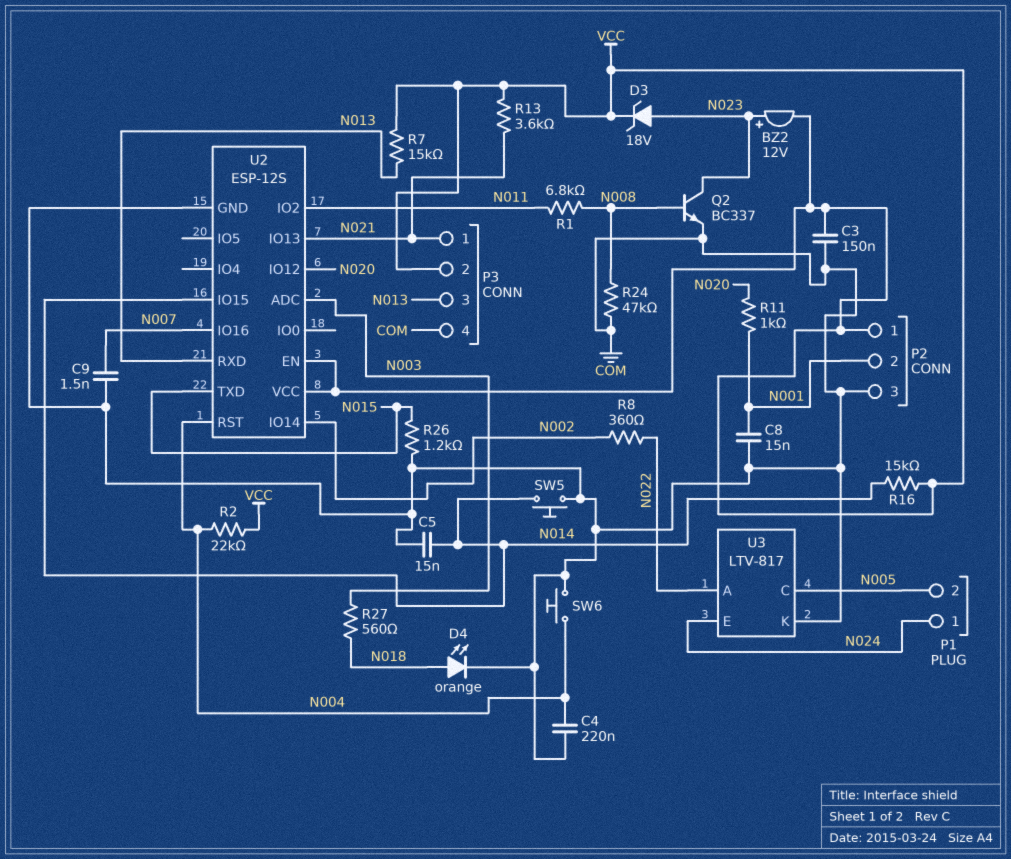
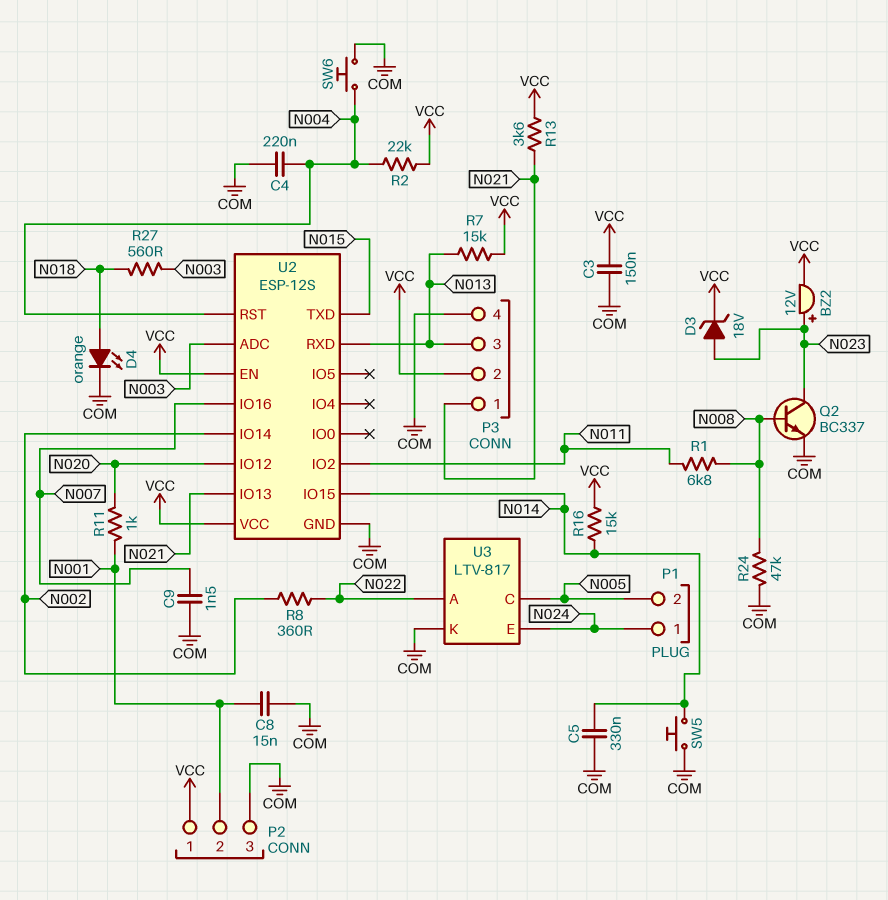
C5: 15nF (COM, N014) -> 330nF (COM, N014)
R26: 1.2k (COM, N015) -> none

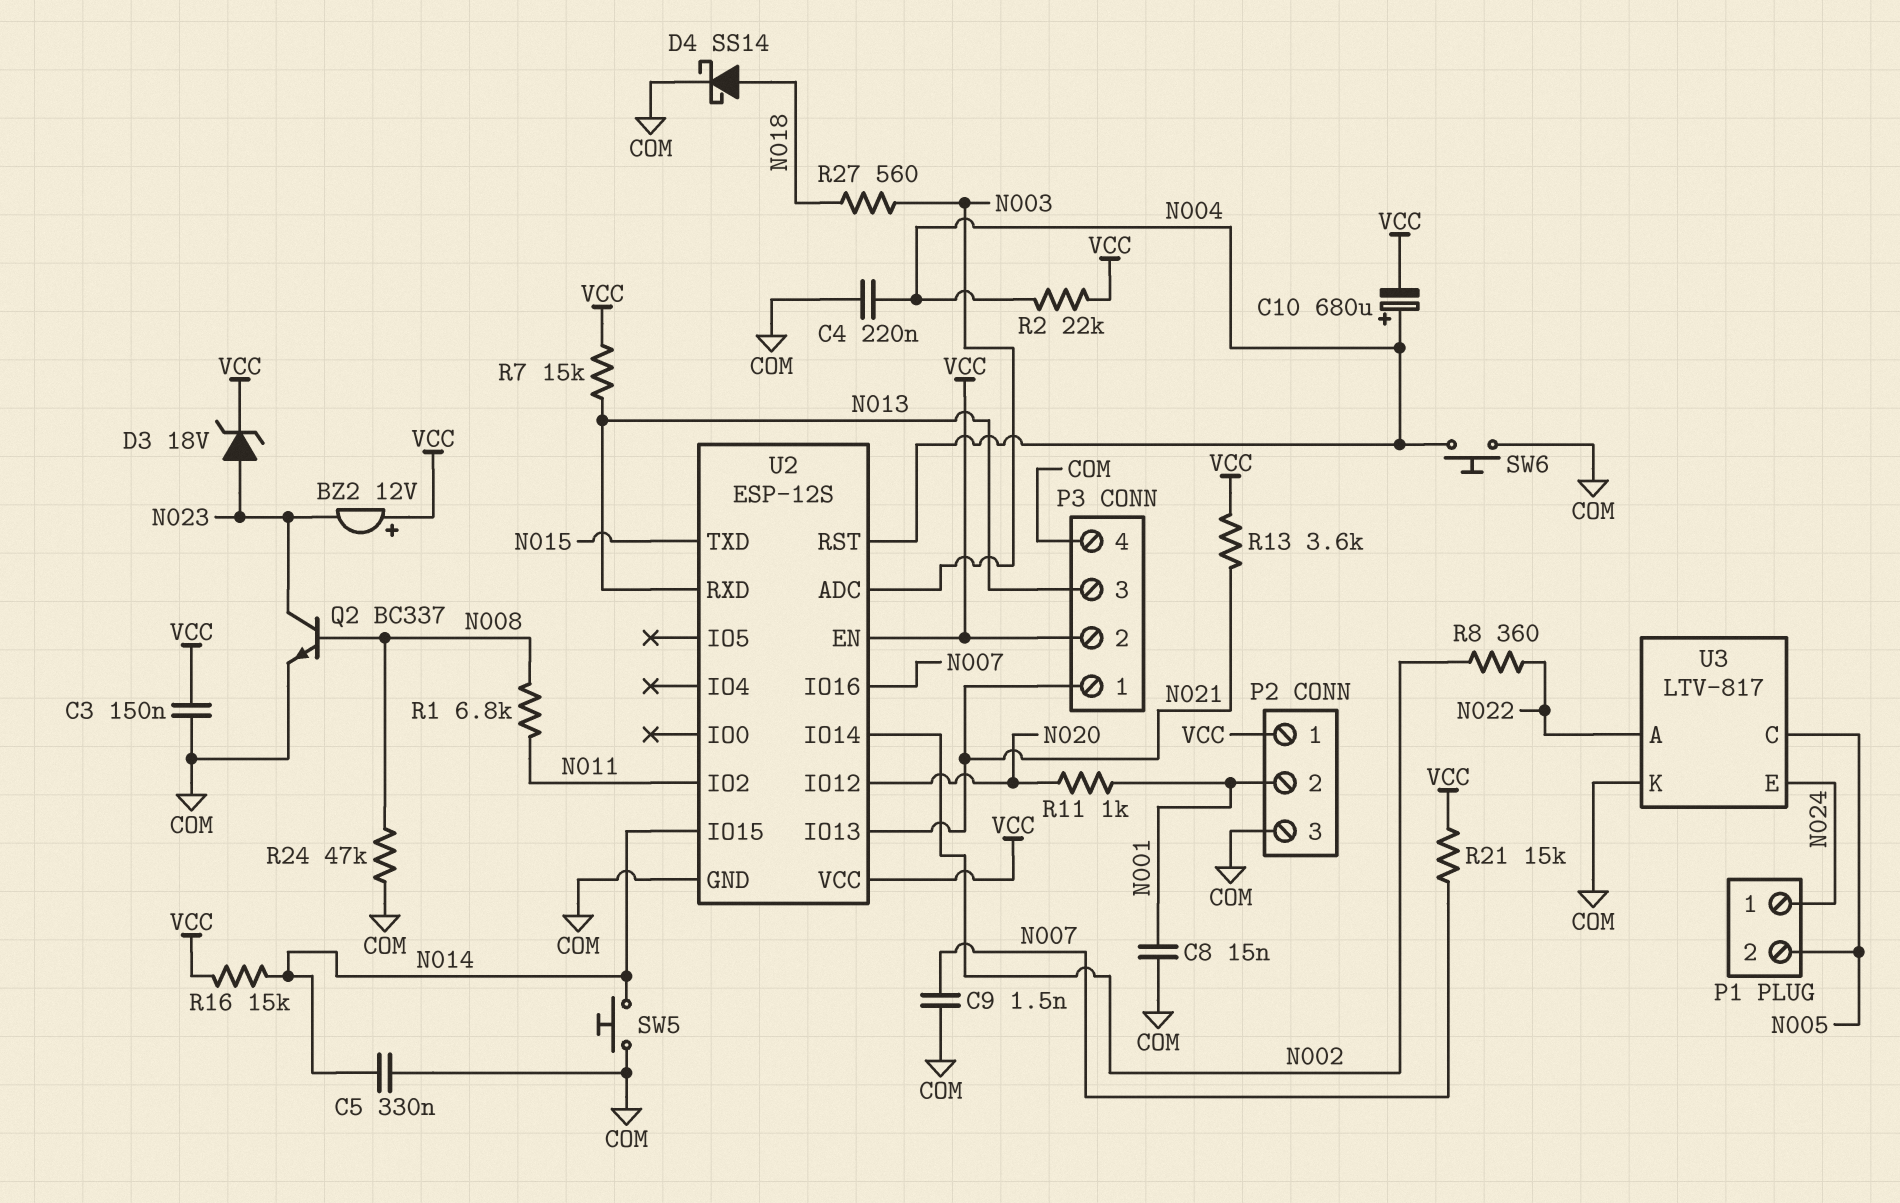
BZ2: buzzer 12V (plus N023, minus VCC) -> buzzer 12V (plus VCC, minus N023)
C10: none -> 680uF (plus N004, minus VCC)
D4: LED orange (A N018, K COM) -> schottky SS14 (A N018, K COM)
R21: none -> 15k (N007, VCC)

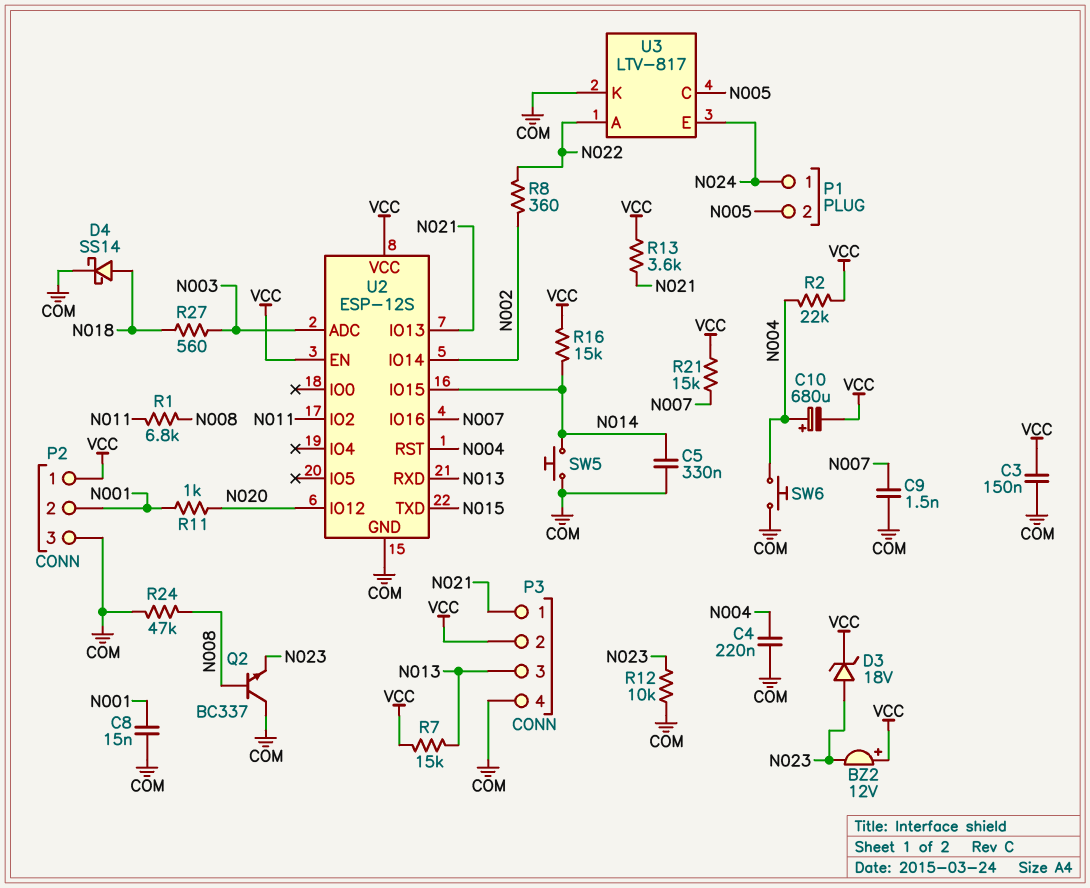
Q2: NPN BC337 (B N008, C N023, E COM) -> NPN BC337 (B N008, C COM, E N023)
R12: none -> 10k (COM, N023)

